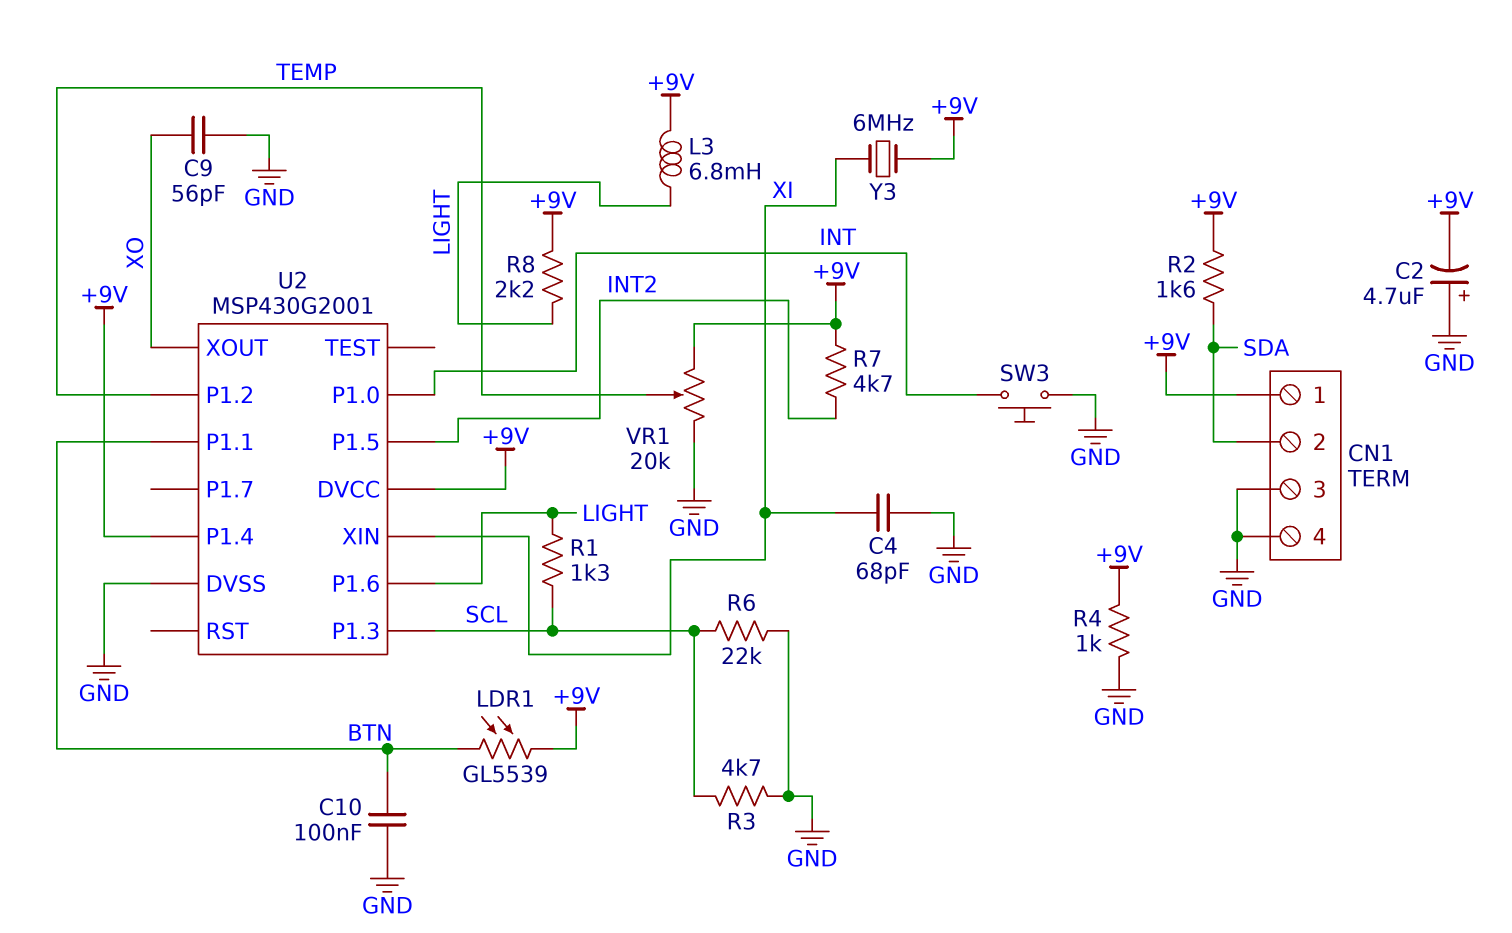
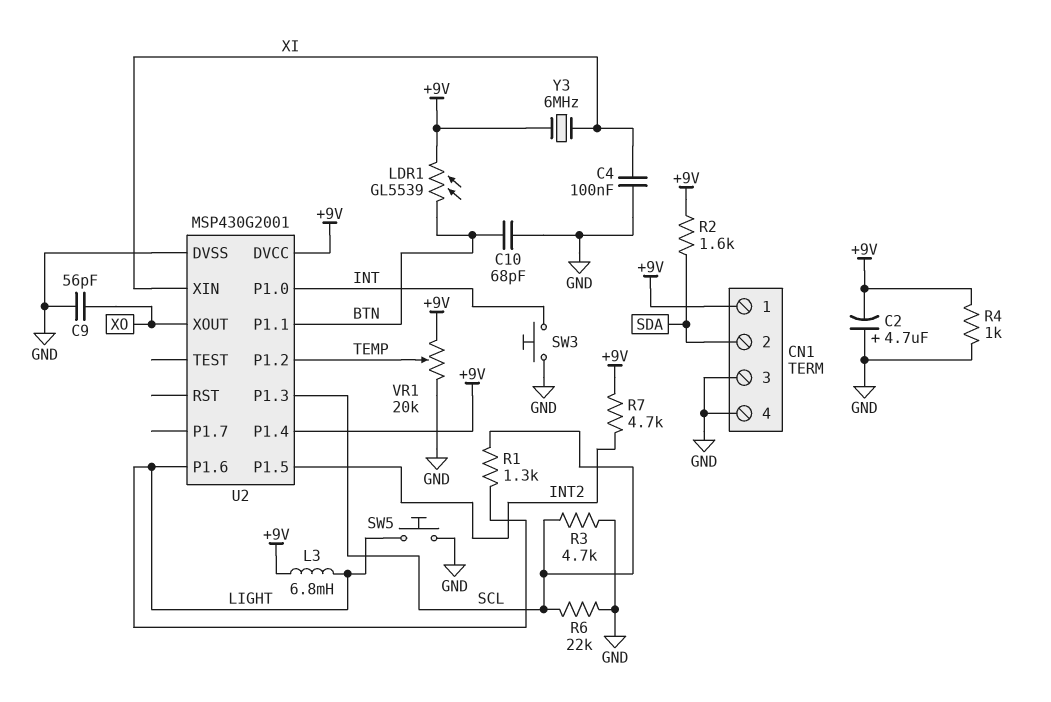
C4: 68pF (GND, XI) -> 100nF (GND, XI)
C10: 100nF (BTN, GND) -> 68pF (BTN, GND)
R8: 2.2k (+9V, LIGHT) -> none
SW5: none -> button (GND, LIGHT)

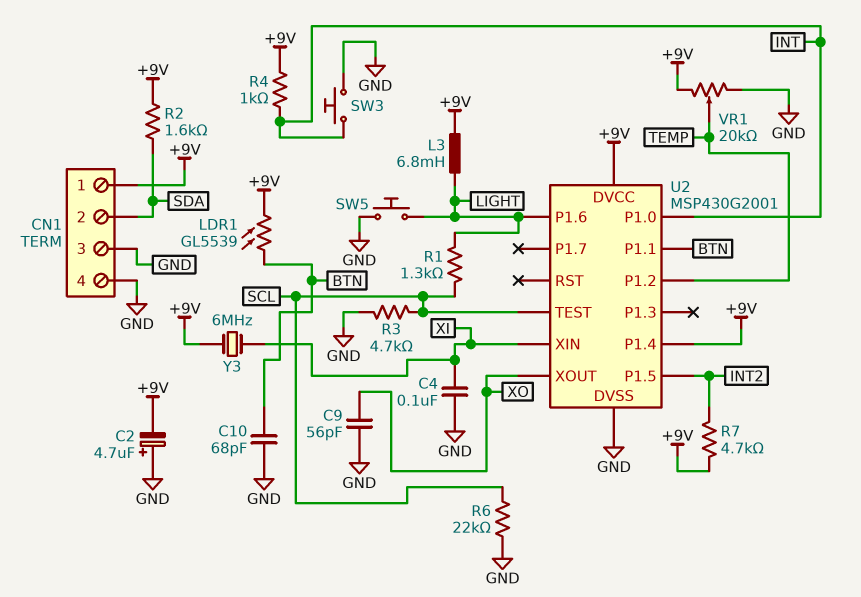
R4: 1k (+9V, GND) -> 1k (+9V, INT)
U2 pin P1.3: SCL -> none
U2 pin TEST: none -> SCL

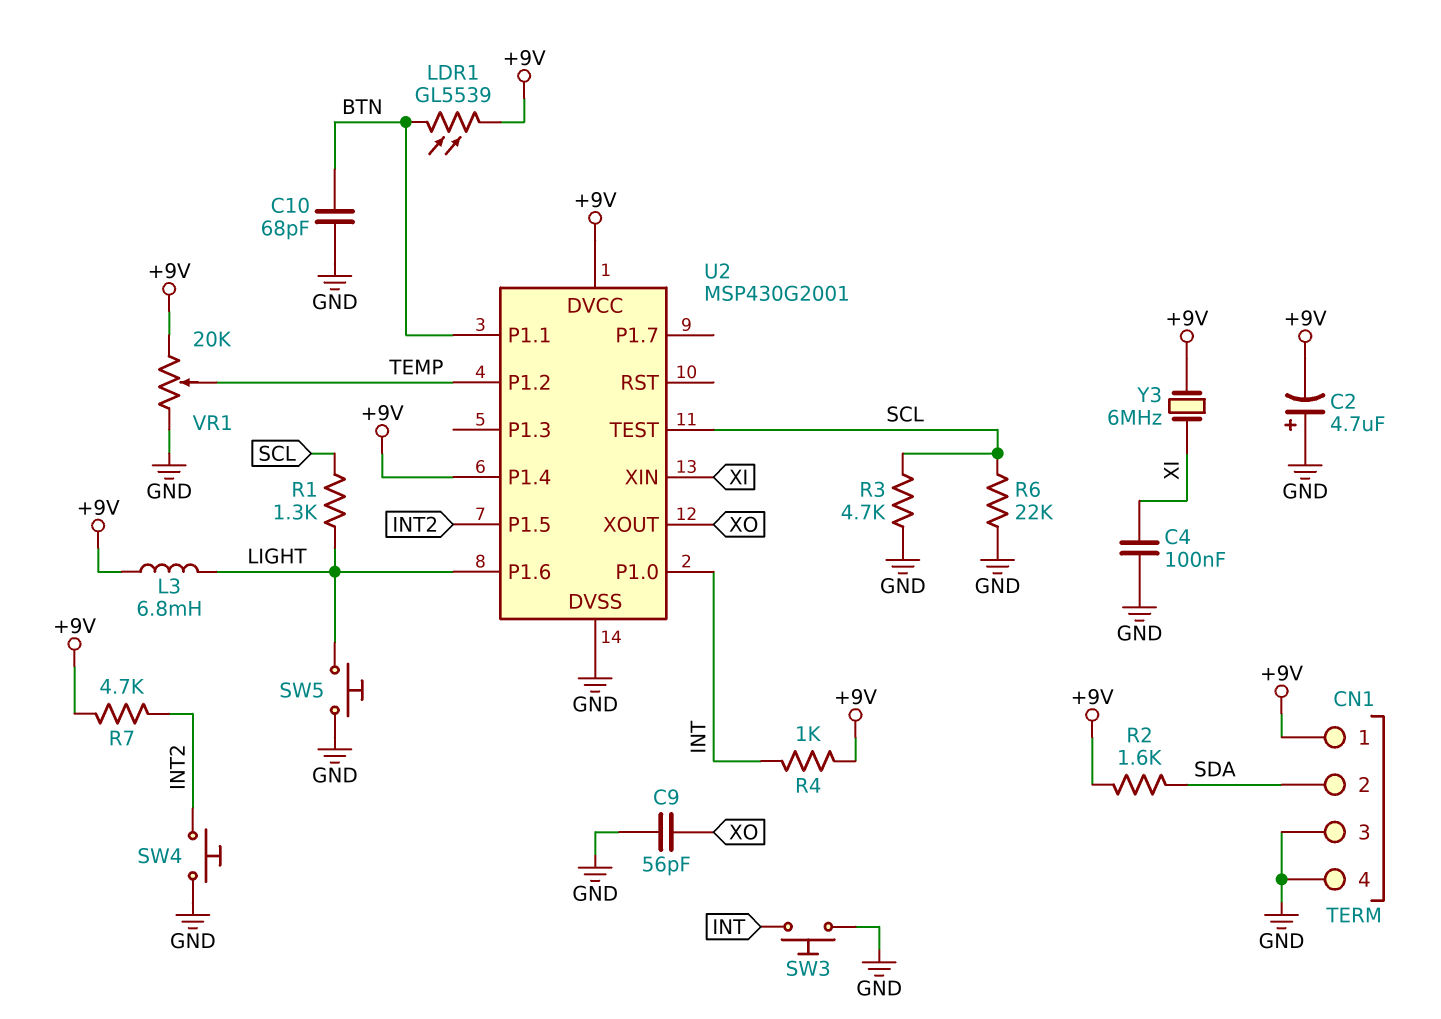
SW4: none -> button (GND, INT2)

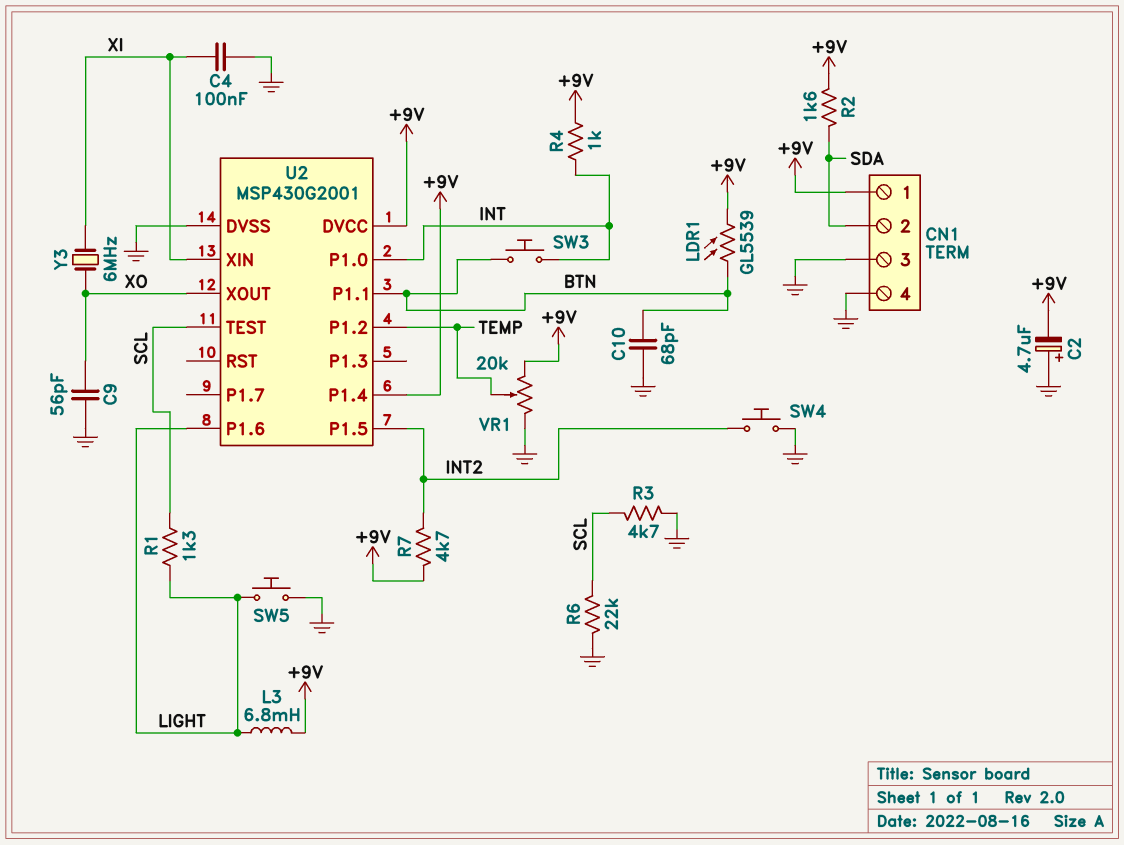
SW3: button (GND, INT) -> button (BTN, INT)
Y3: 6MHz (+9V, XI) -> 6MHz (XI, XO)

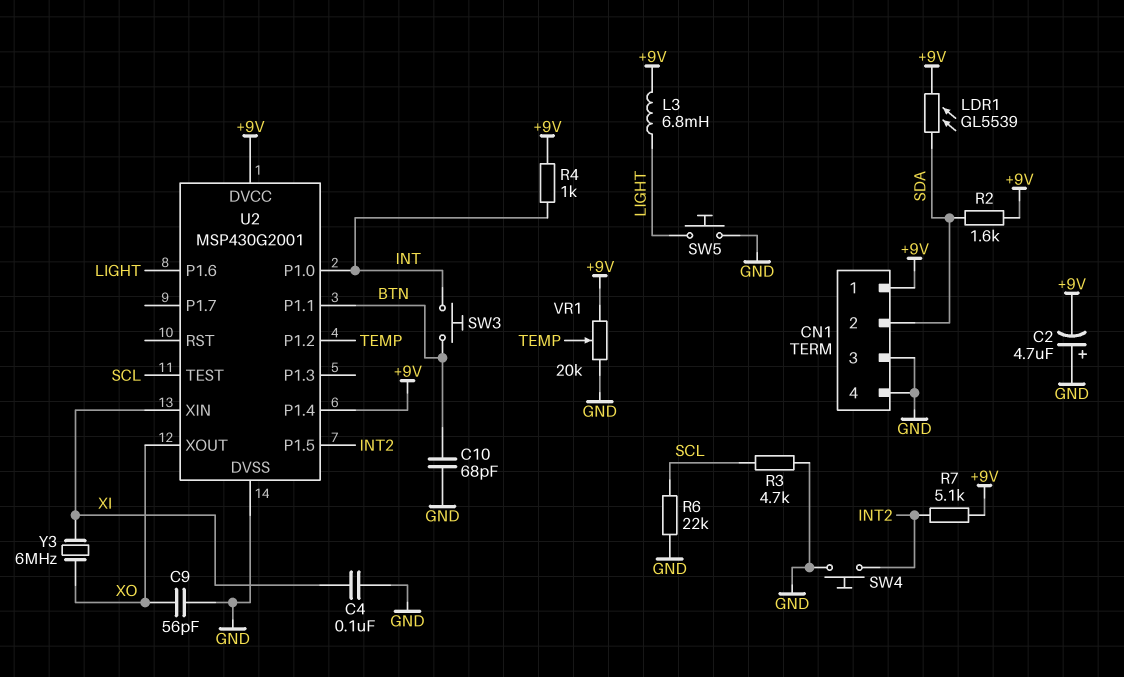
LDR1: GL5539 (+9V, BTN) -> GL5539 (+9V, SDA)
R1: 1.3k (LIGHT, SCL) -> none
R7: 4.7k (+9V, INT2) -> 5.1k (+9V, INT2)

